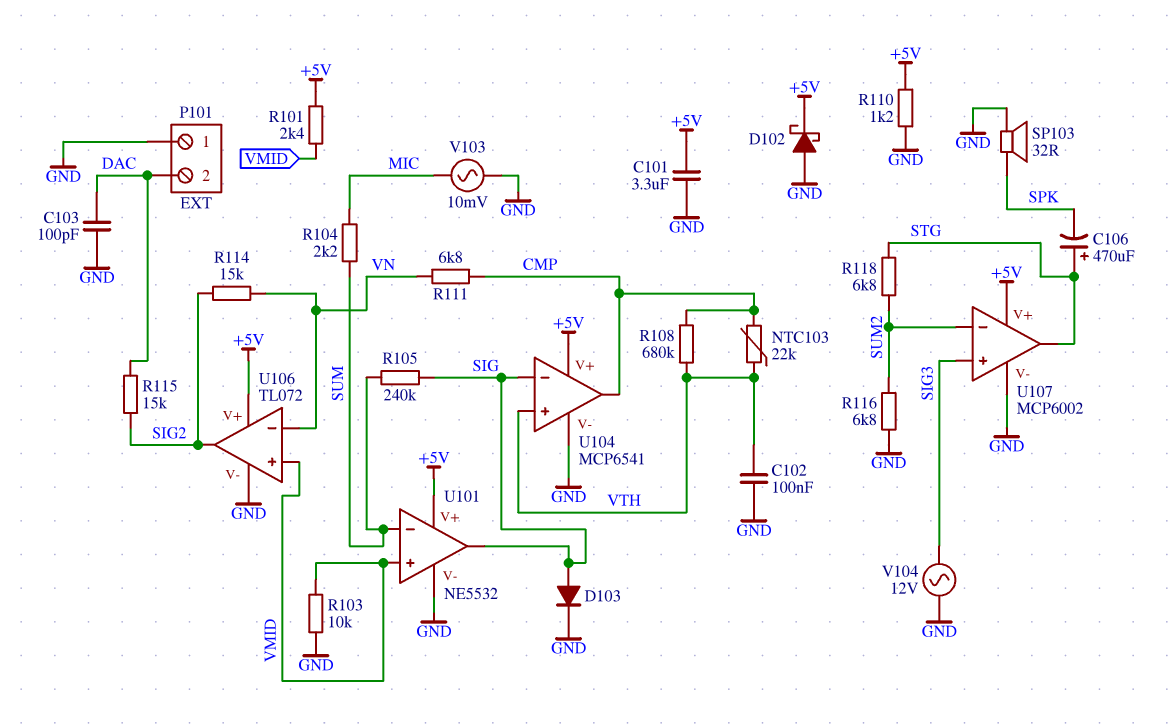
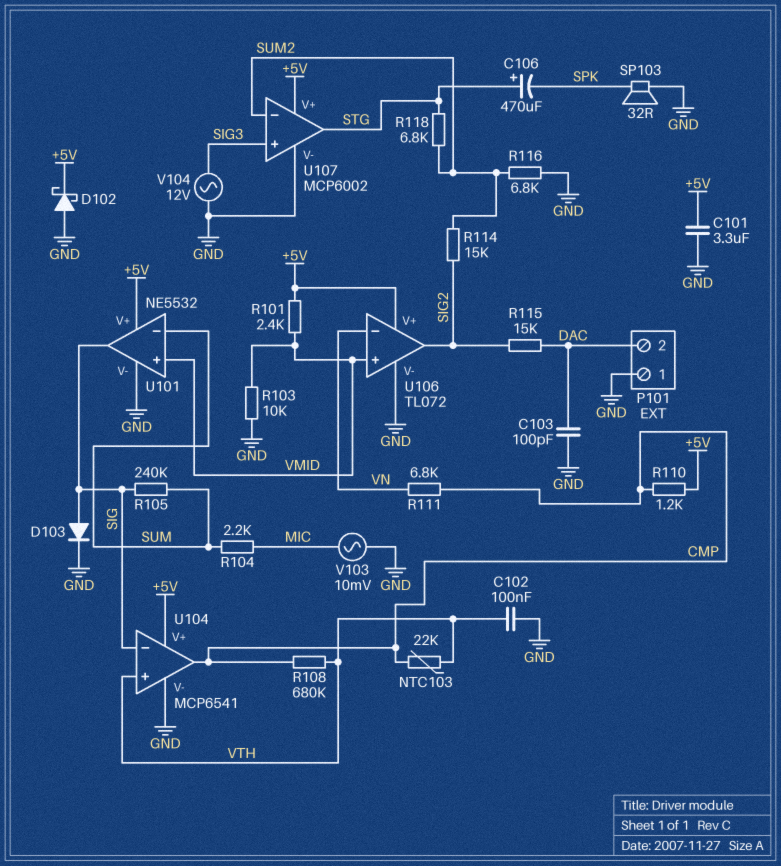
R110: 1.2k (+5V, GND) -> 1.2k (+5V, CMP)
R114: 15k (SIG2, VN) -> 15k (SIG2, SUM2)

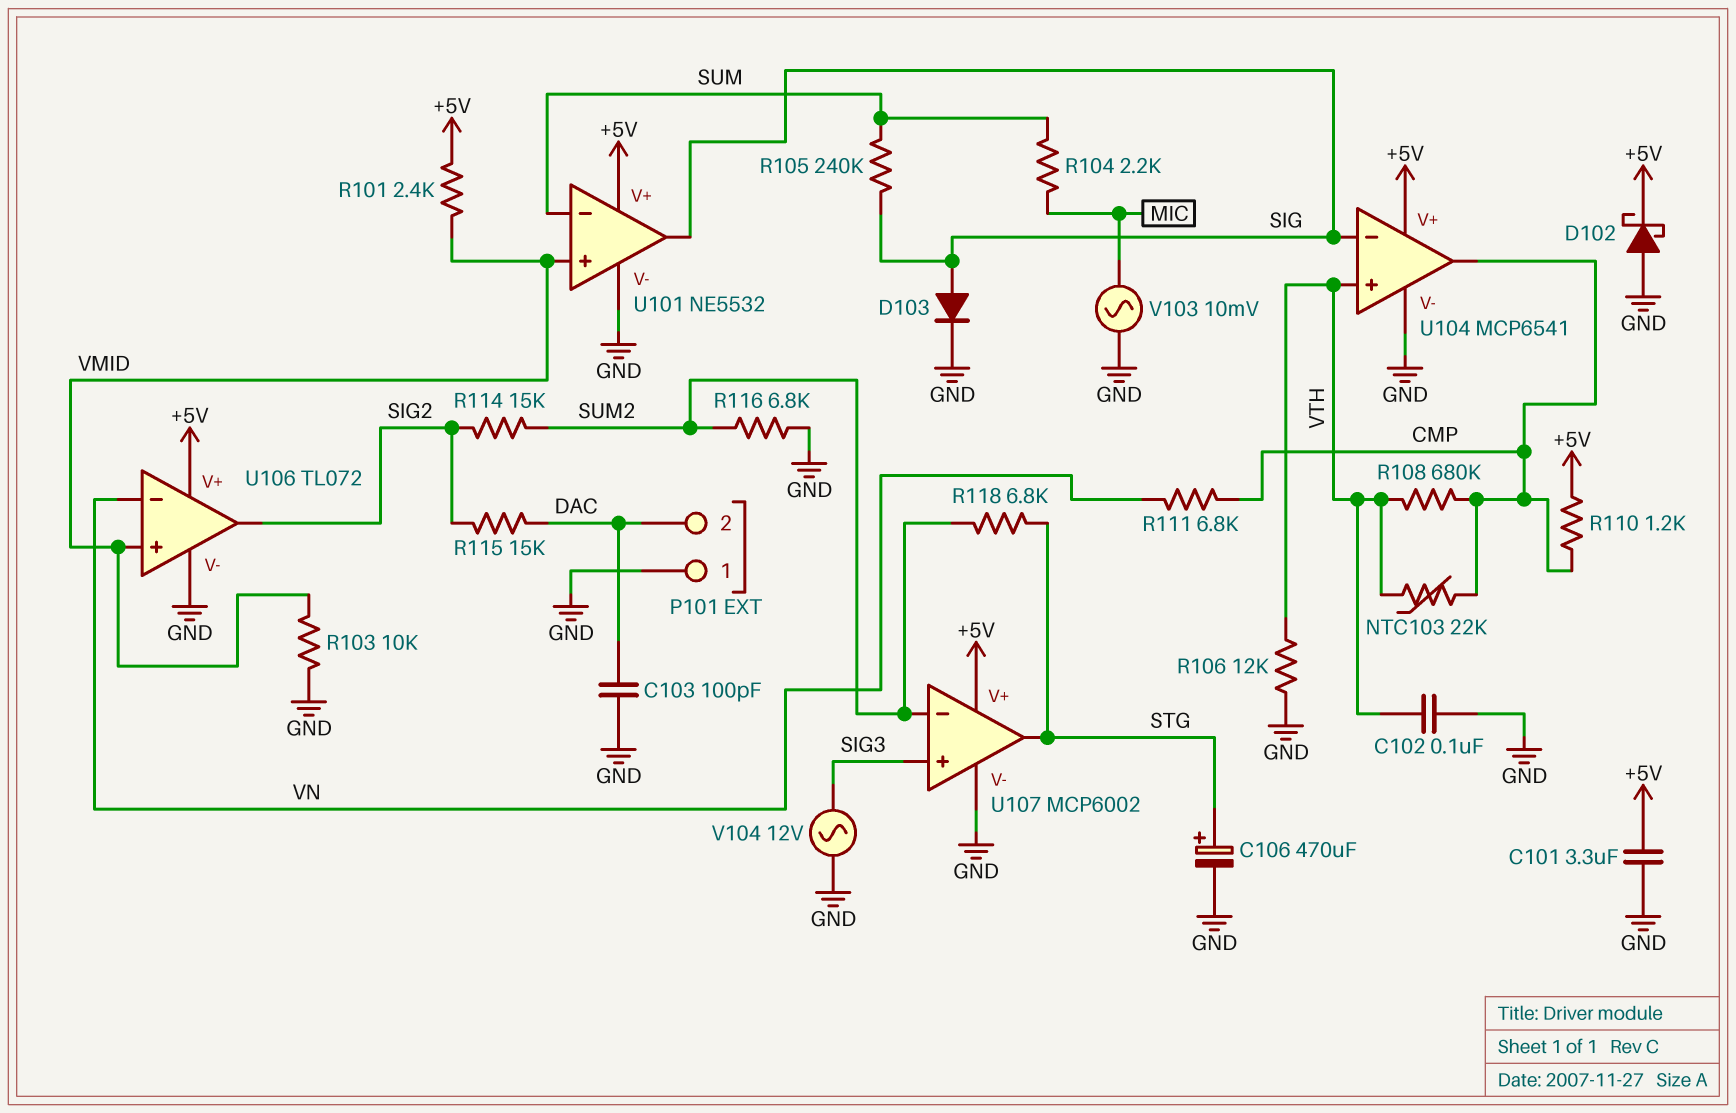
C106: 470uF (plus STG, minus SPK) -> 470uF (plus STG, minus GND)
R106: none -> 12k (GND, VTH)
SP103: speaker 32R (GND, SPK) -> none

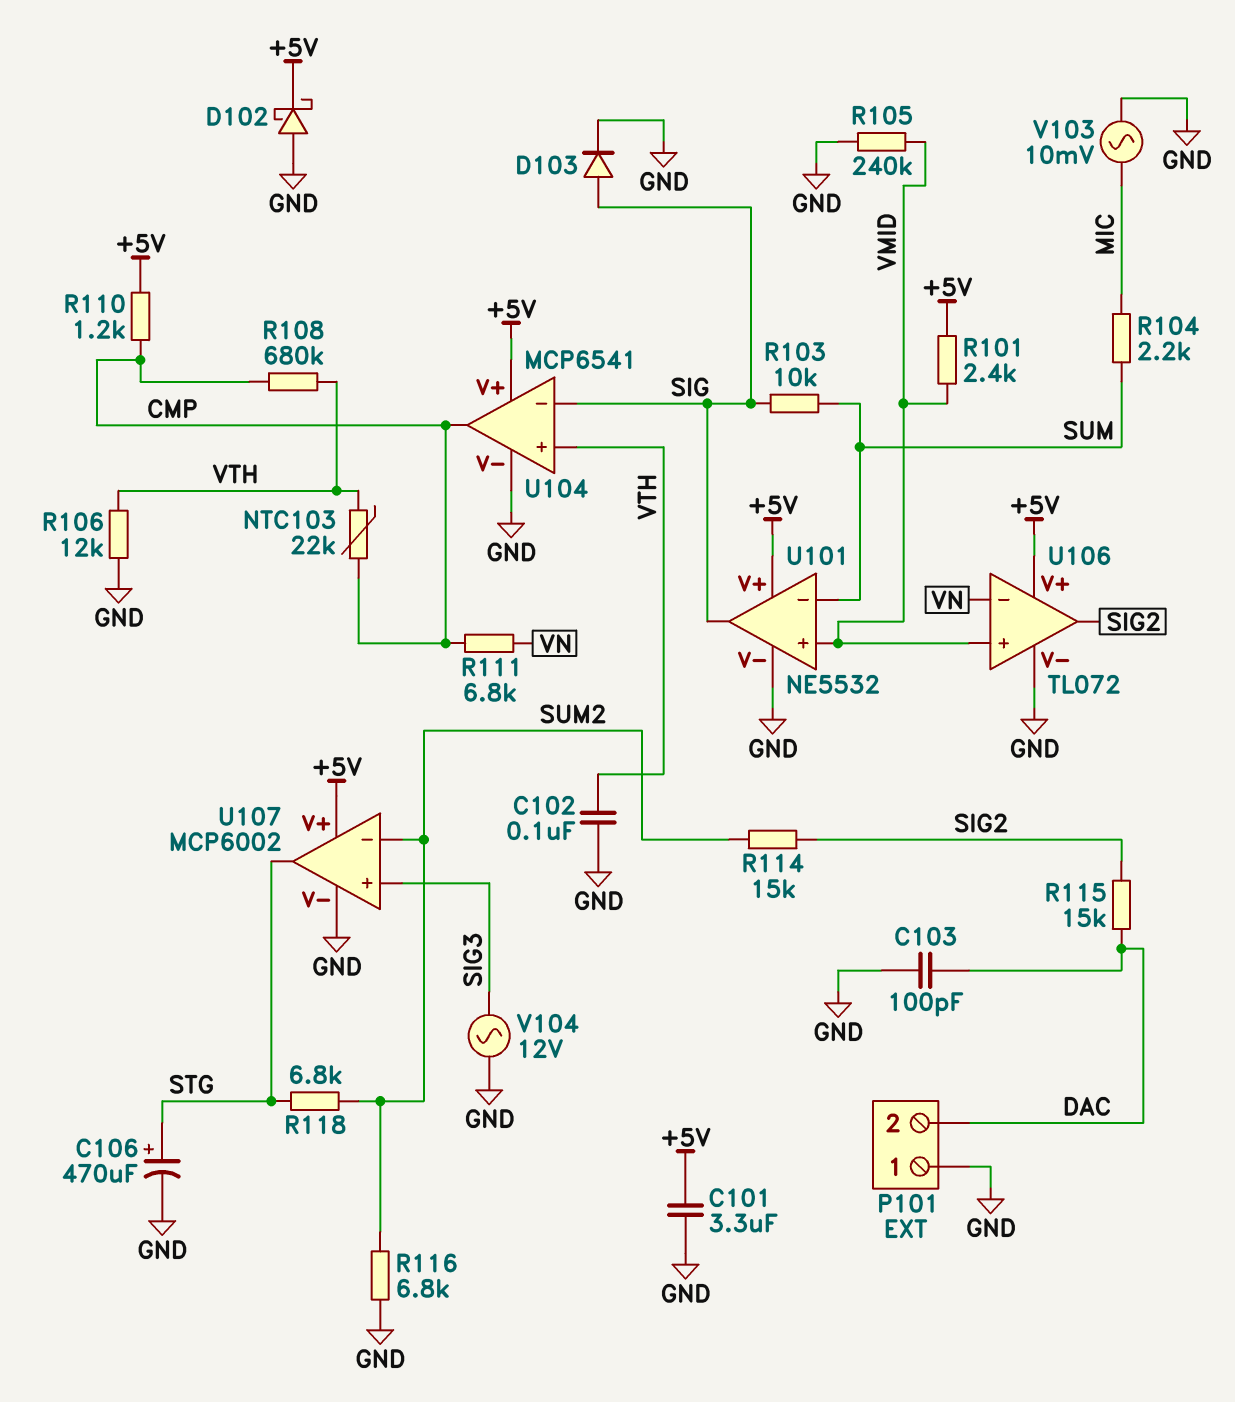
R103: 10k (GND, VMID) -> 10k (SIG, SUM)
R105: 240k (SIG, SUM) -> 240k (GND, VMID)

